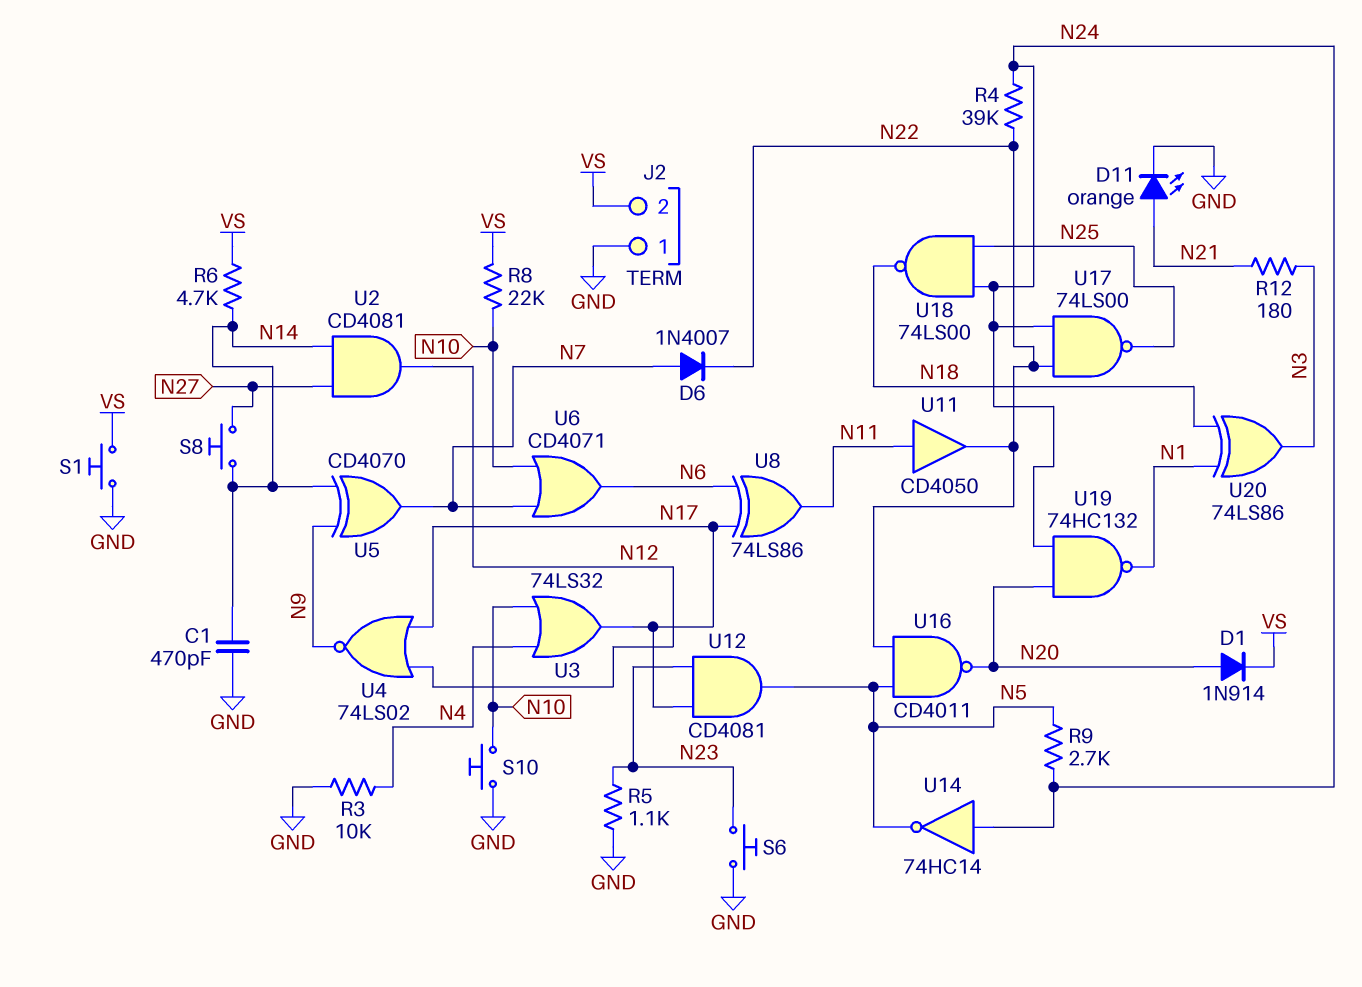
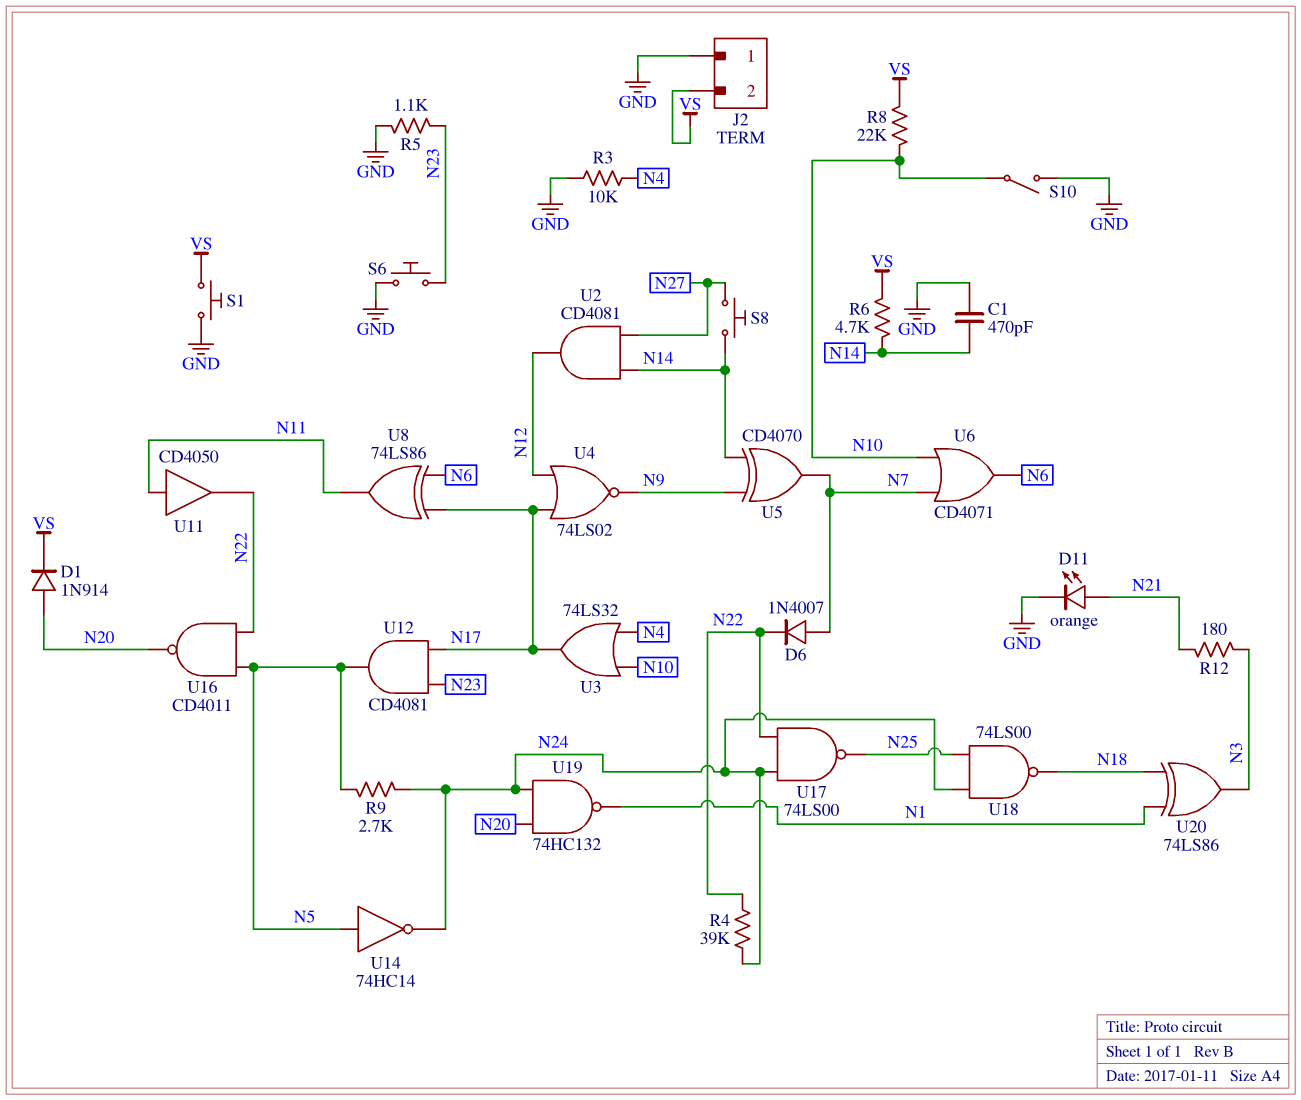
S10: button (GND, N10) -> switch (GND, N10)
U14: NOT 74HC14 (in N24, out N5) -> NOT 74HC14 (in N5, out N24)

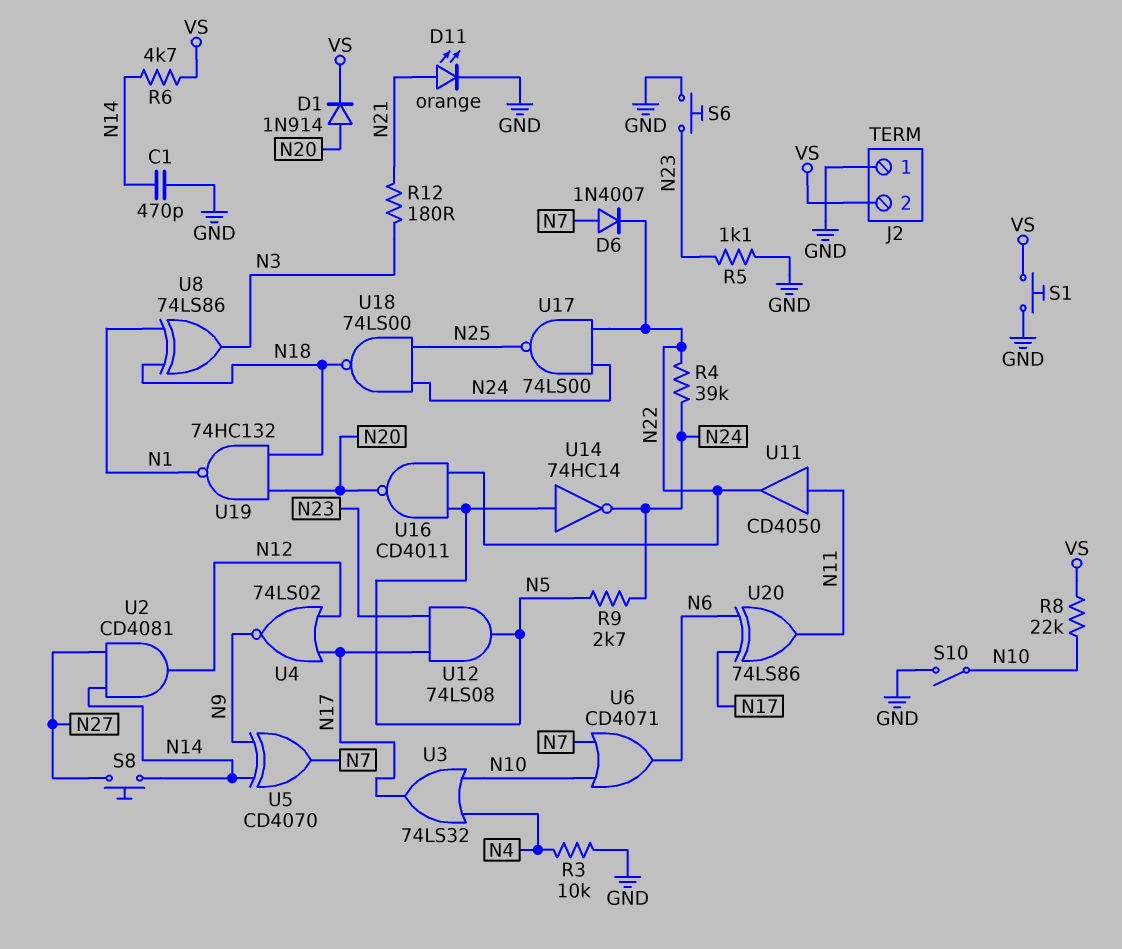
U8: XOR 74LS86 (in N6, in N17, out N11) -> XOR 74LS86 (in N1, in N18, out N3)
U12: AND CD4081 (in N17, in N23, out N5) -> AND 74LS08 (in N17, in N23, out N5)
U19: NAND 74HC132 (in N20, in N24, out N1) -> NAND 74HC132 (in N18, in N20, out N1)
U20: XOR 74LS86 (in N1, in N18, out N3) -> XOR 74LS86 (in N6, in N17, out N11)

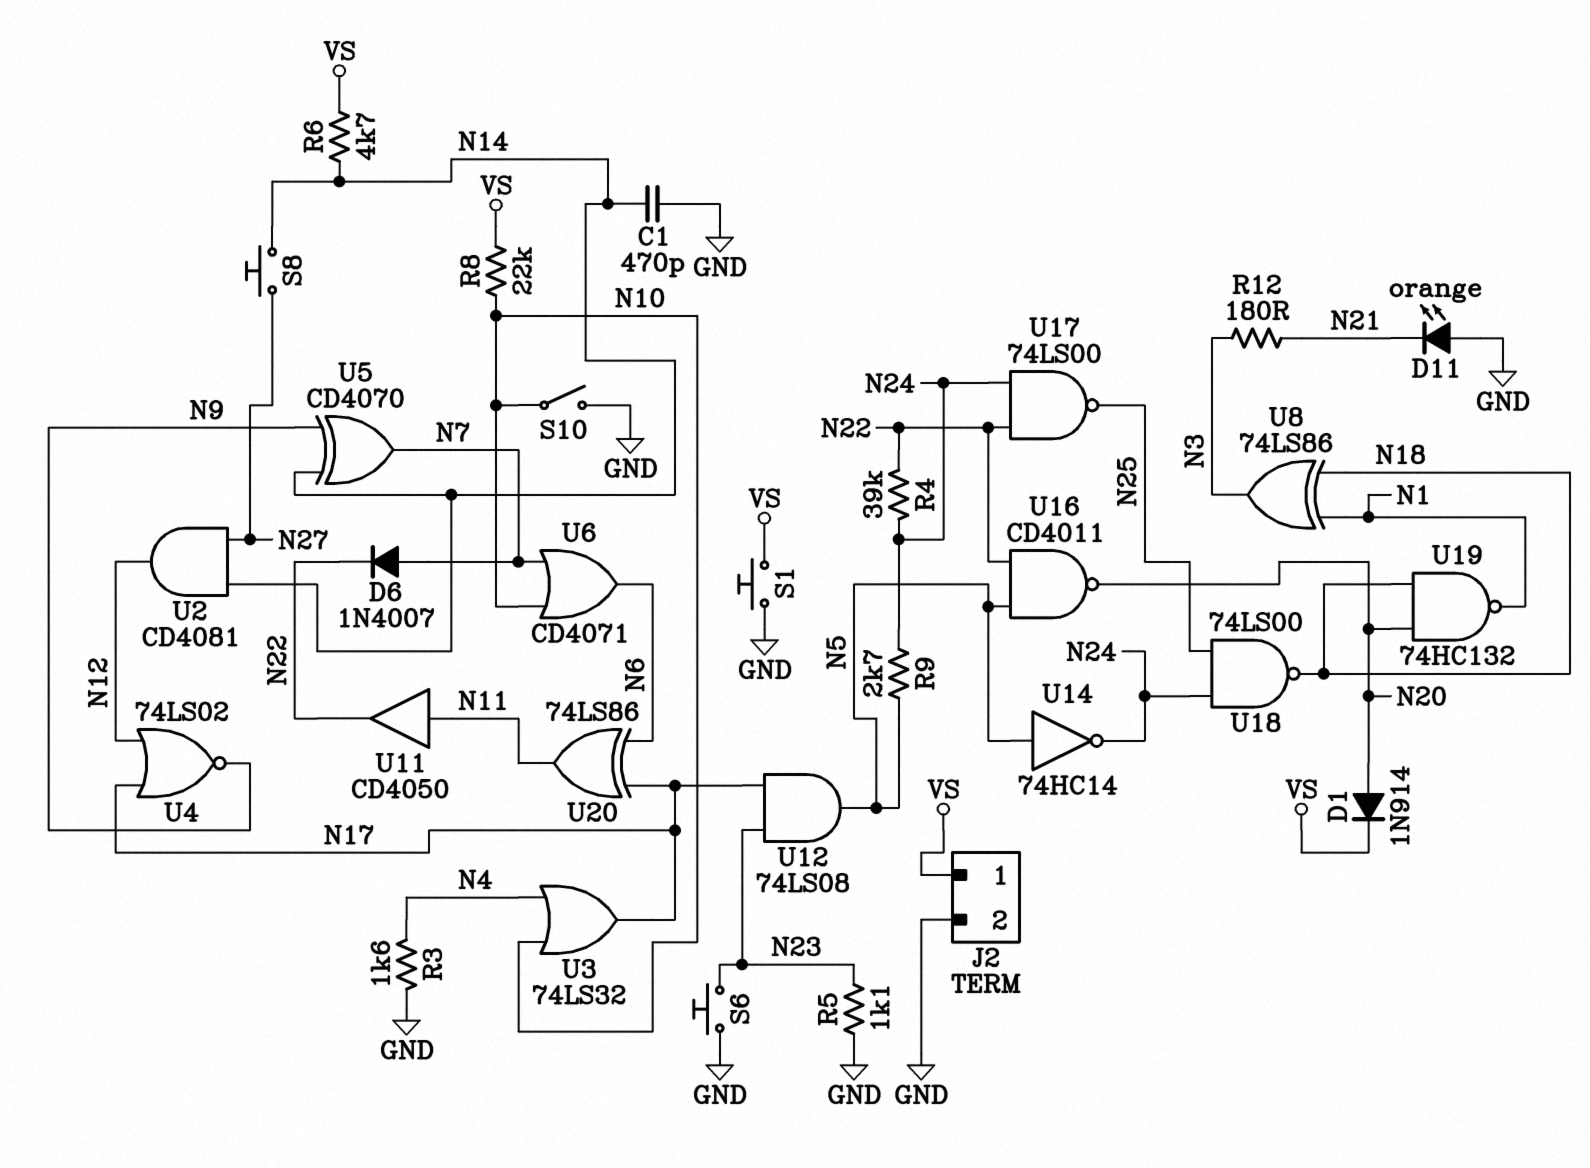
D11: LED orange (A N21, K GND) -> LED orange (A GND, K N21)
J2 pin 1: GND -> VS
J2 pin 2: VS -> GND
R3: 10k (GND, N4) -> 1.6k (GND, N4)

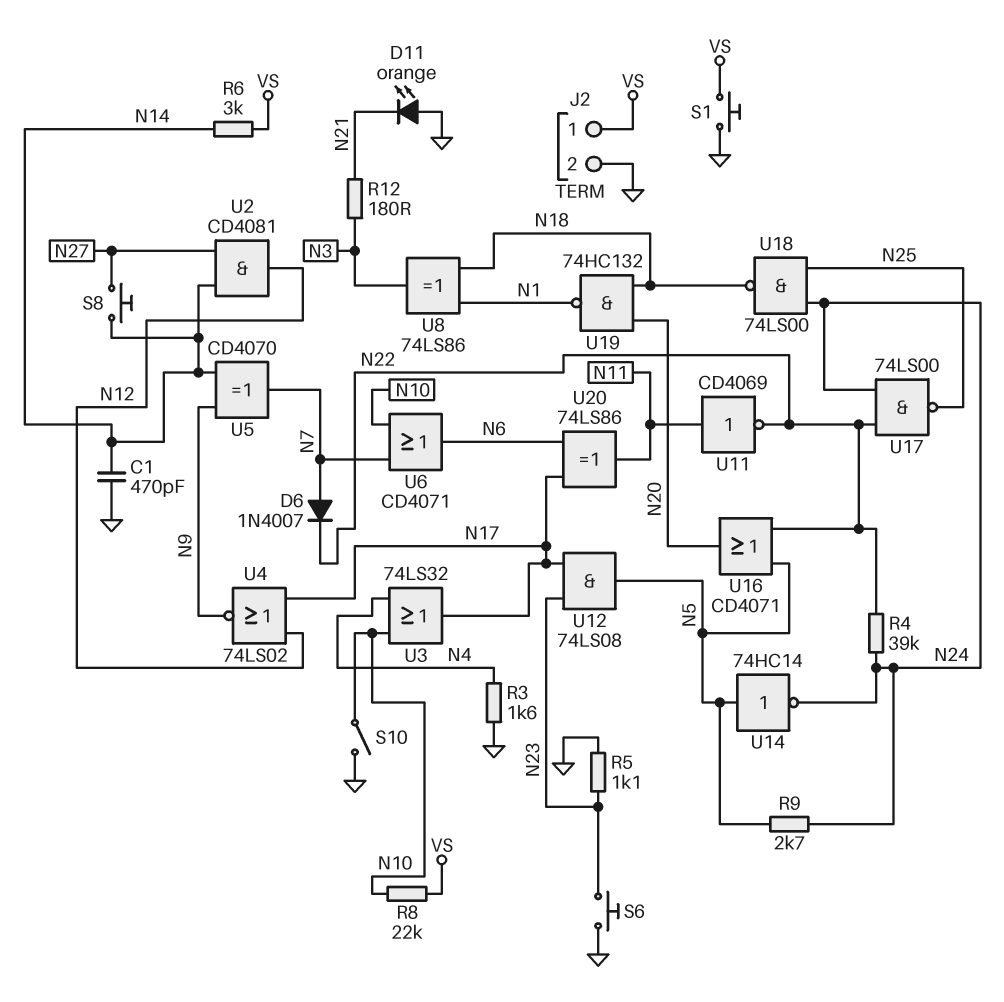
D1: diode 1N914 (A N20, K VS) -> none
R6: 4.7k (N14, VS) -> 3k (N14, VS)
U11: buffer CD4050 (in N11, out N22) -> NOT CD4069 (in N11, out N22)
U16: NAND CD4011 (in N5, in N22, out N20) -> OR CD4071 (in N5, in N22, out N20)

